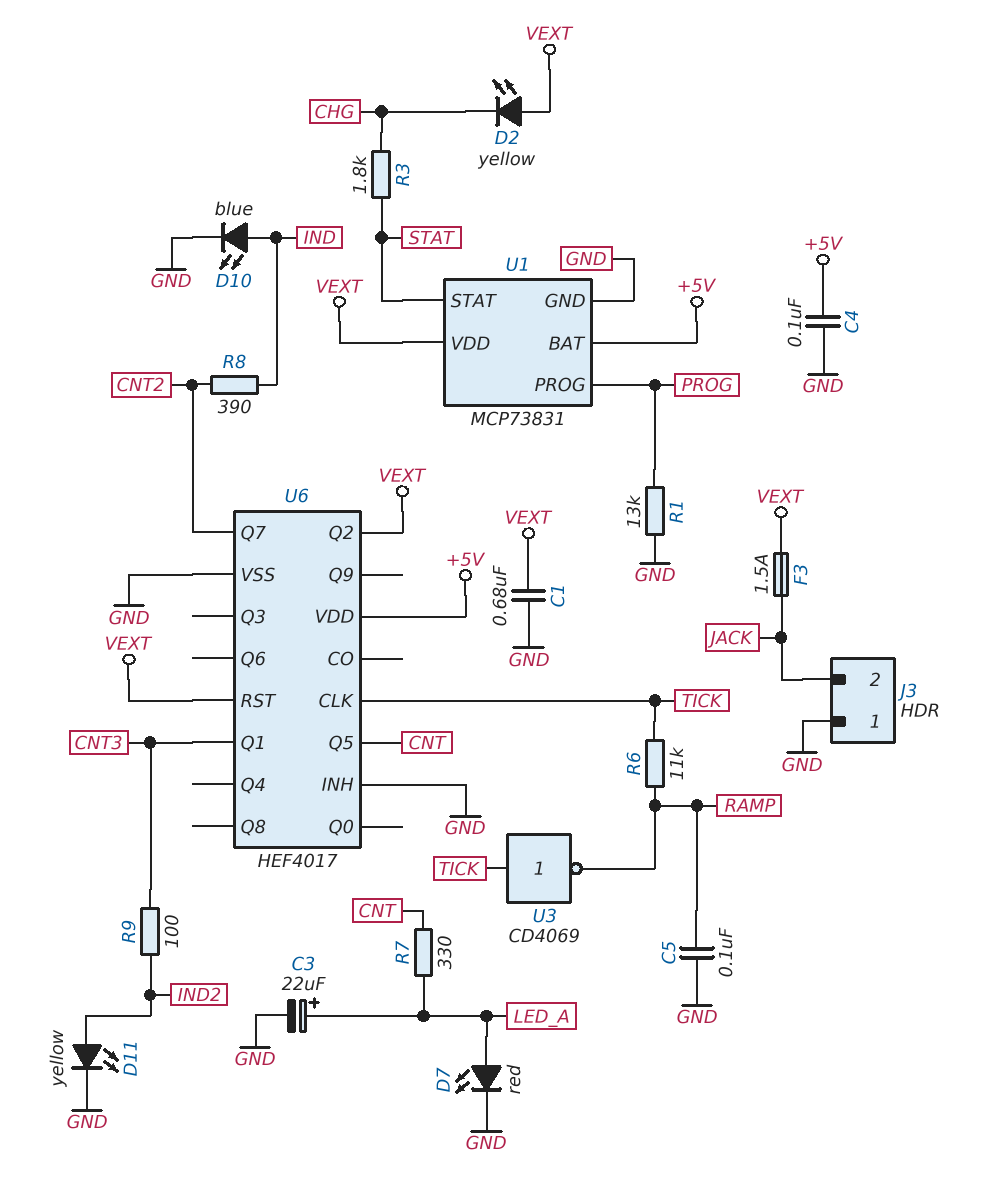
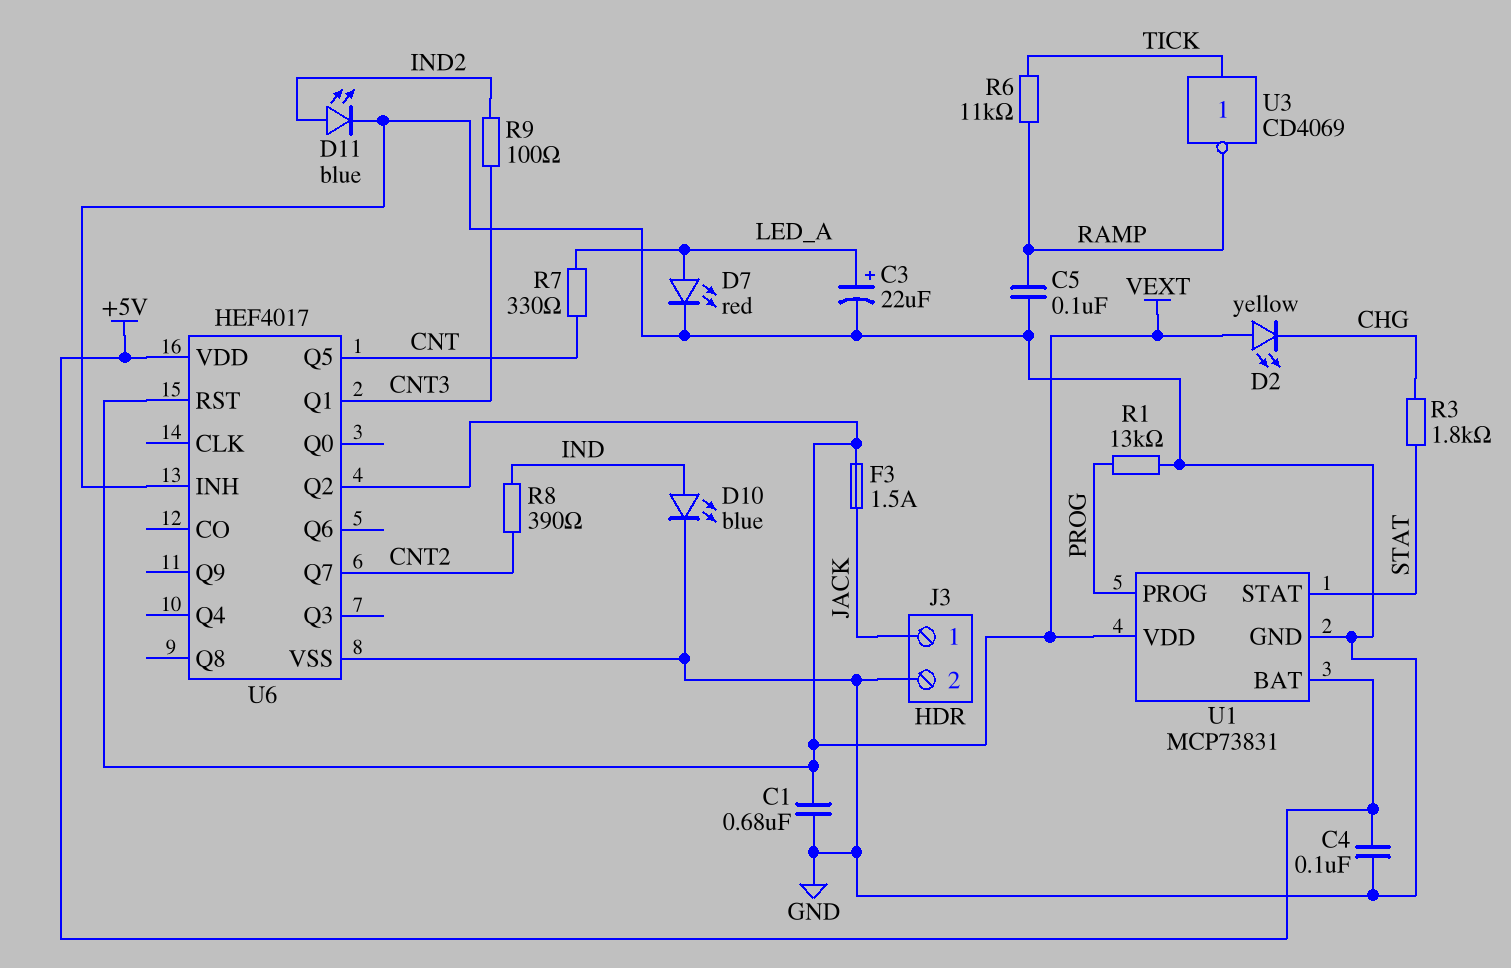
D11: LED yellow (A IND2, K GND) -> LED blue (A IND2, K GND)
J3 pin 1: GND -> JACK
J3 pin 2: JACK -> GND
U6 pin CLK: TICK -> none

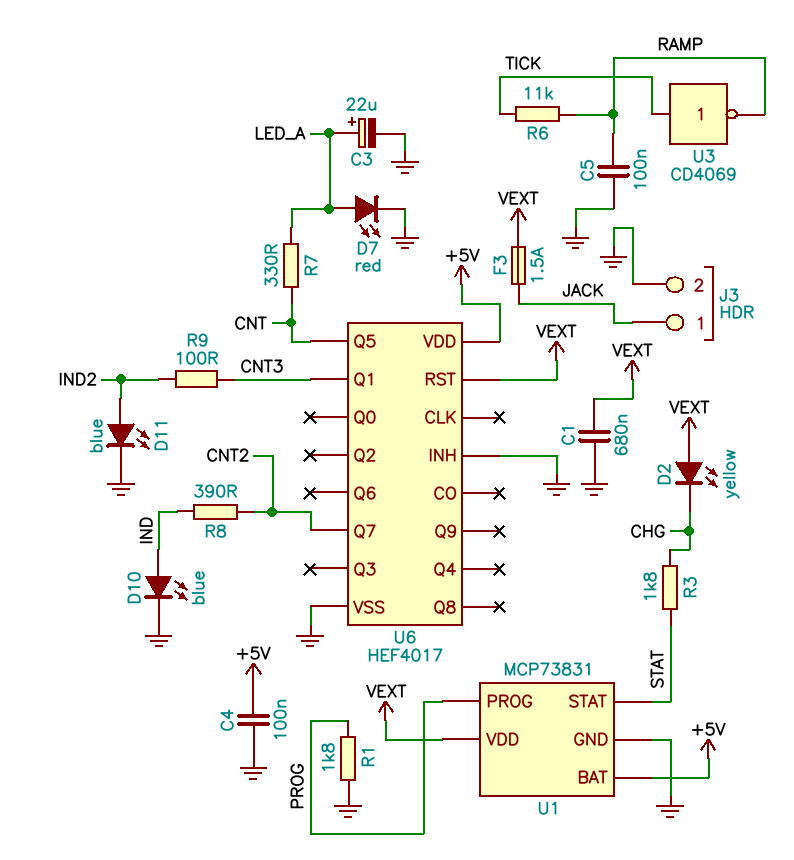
R1: 13k (GND, PROG) -> 1.8k (GND, PROG)
U6 pin Q2: VEXT -> none

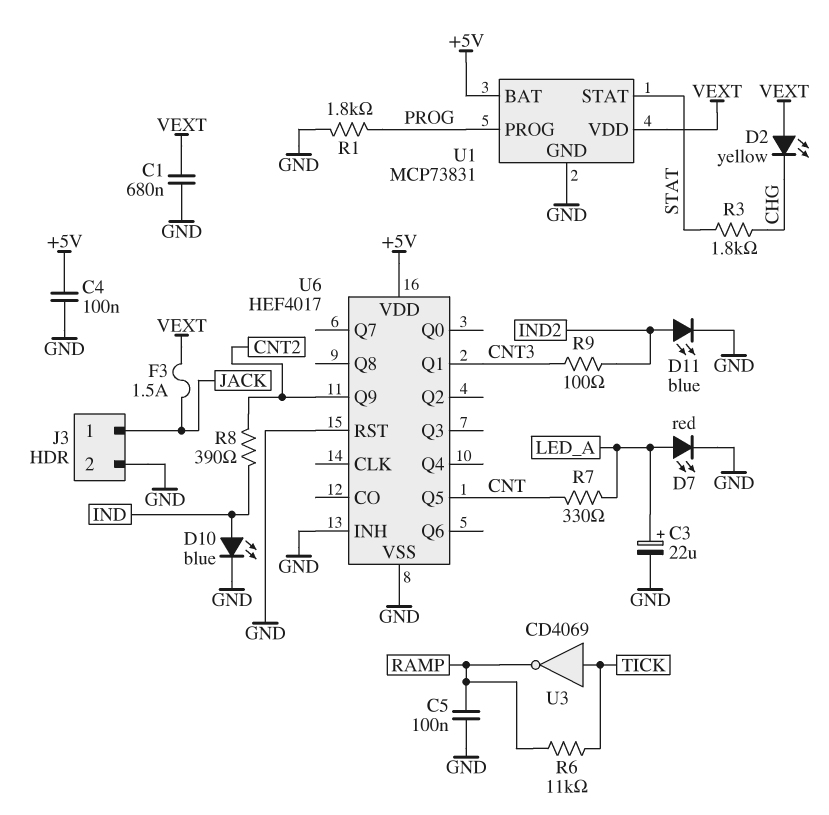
U6 pin Q7: CNT2 -> none
U6 pin Q9: none -> CNT2
U6 pin RST: VEXT -> GND

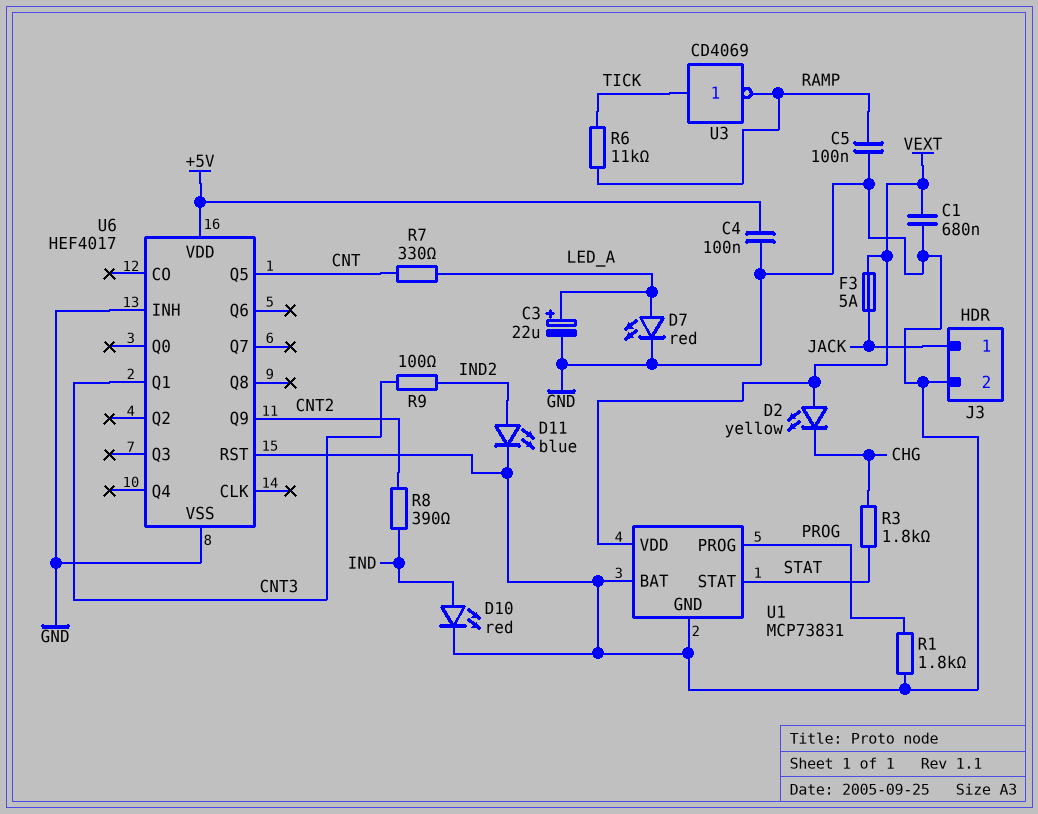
D10: LED blue (A IND, K GND) -> LED red (A IND, K GND)
F3: 1.5A (JACK, VEXT) -> 5A (JACK, VEXT)
U1 pin BAT: +5V -> GND

